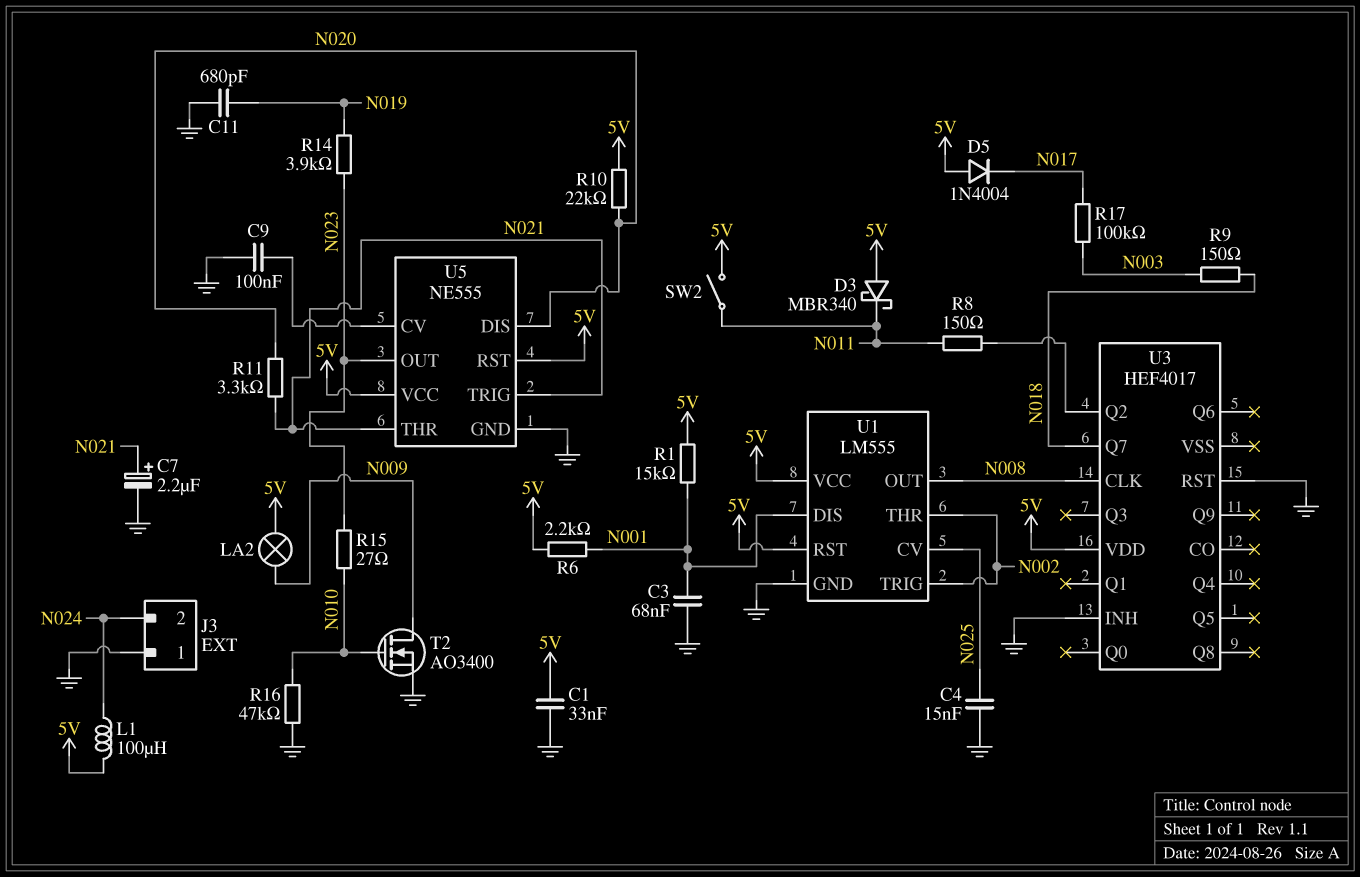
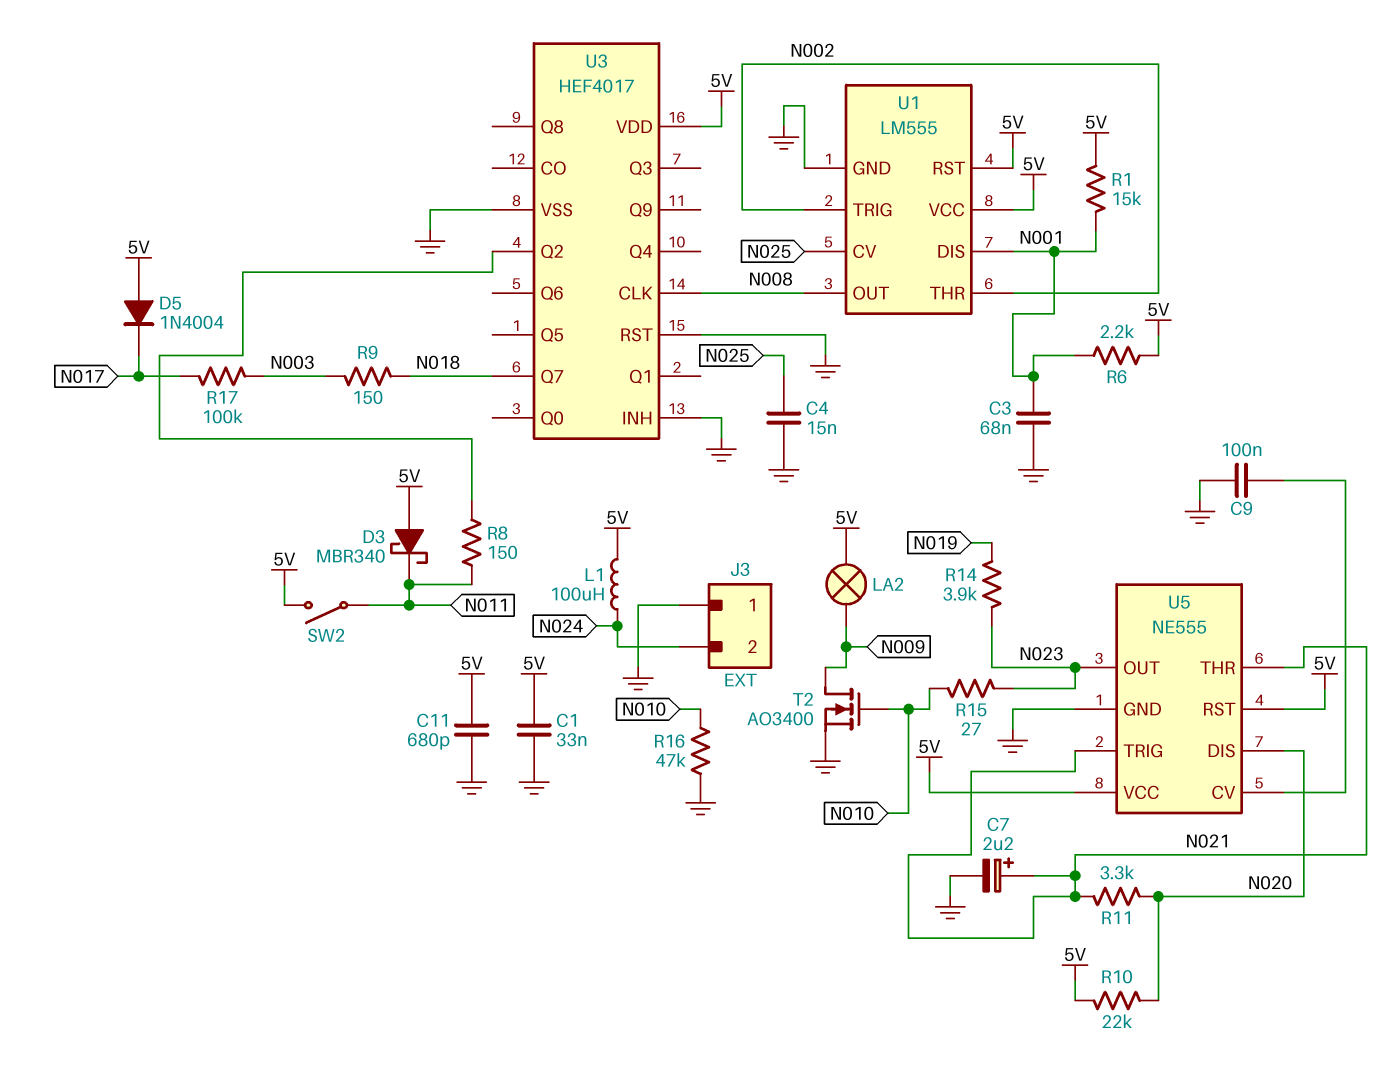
C11: 680pF (GND, N019) -> 680pF (5V, GND)
U3 pin VSS: none -> GND

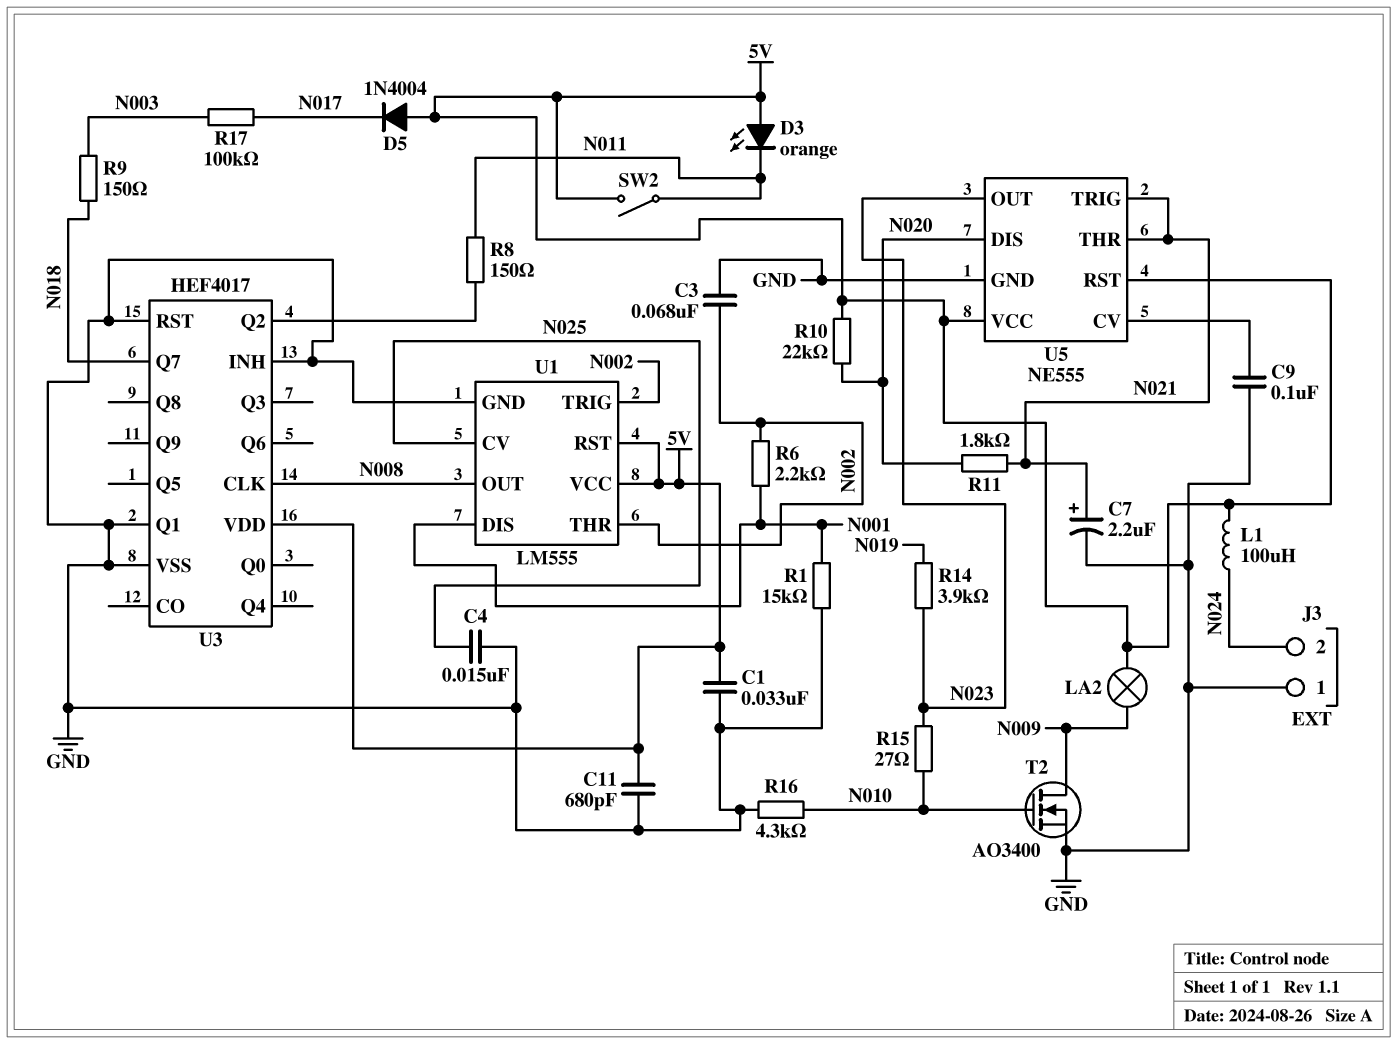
C3: 68nF (GND, N001) -> 68nF (GND, N002)
D3: schottky MBR340 (A 5V, K N011) -> LED orange (A 5V, K N011)
R1: 15k (5V, N001) -> 15k (GND, N001)
R6: 2.2k (5V, N001) -> 2.2k (N001, N002)
R11: 3.3k (N020, N021) -> 1.8k (N020, N021)
R16: 47k (GND, N010) -> 4.3k (GND, N010)
U3 pin Q1: none -> GND

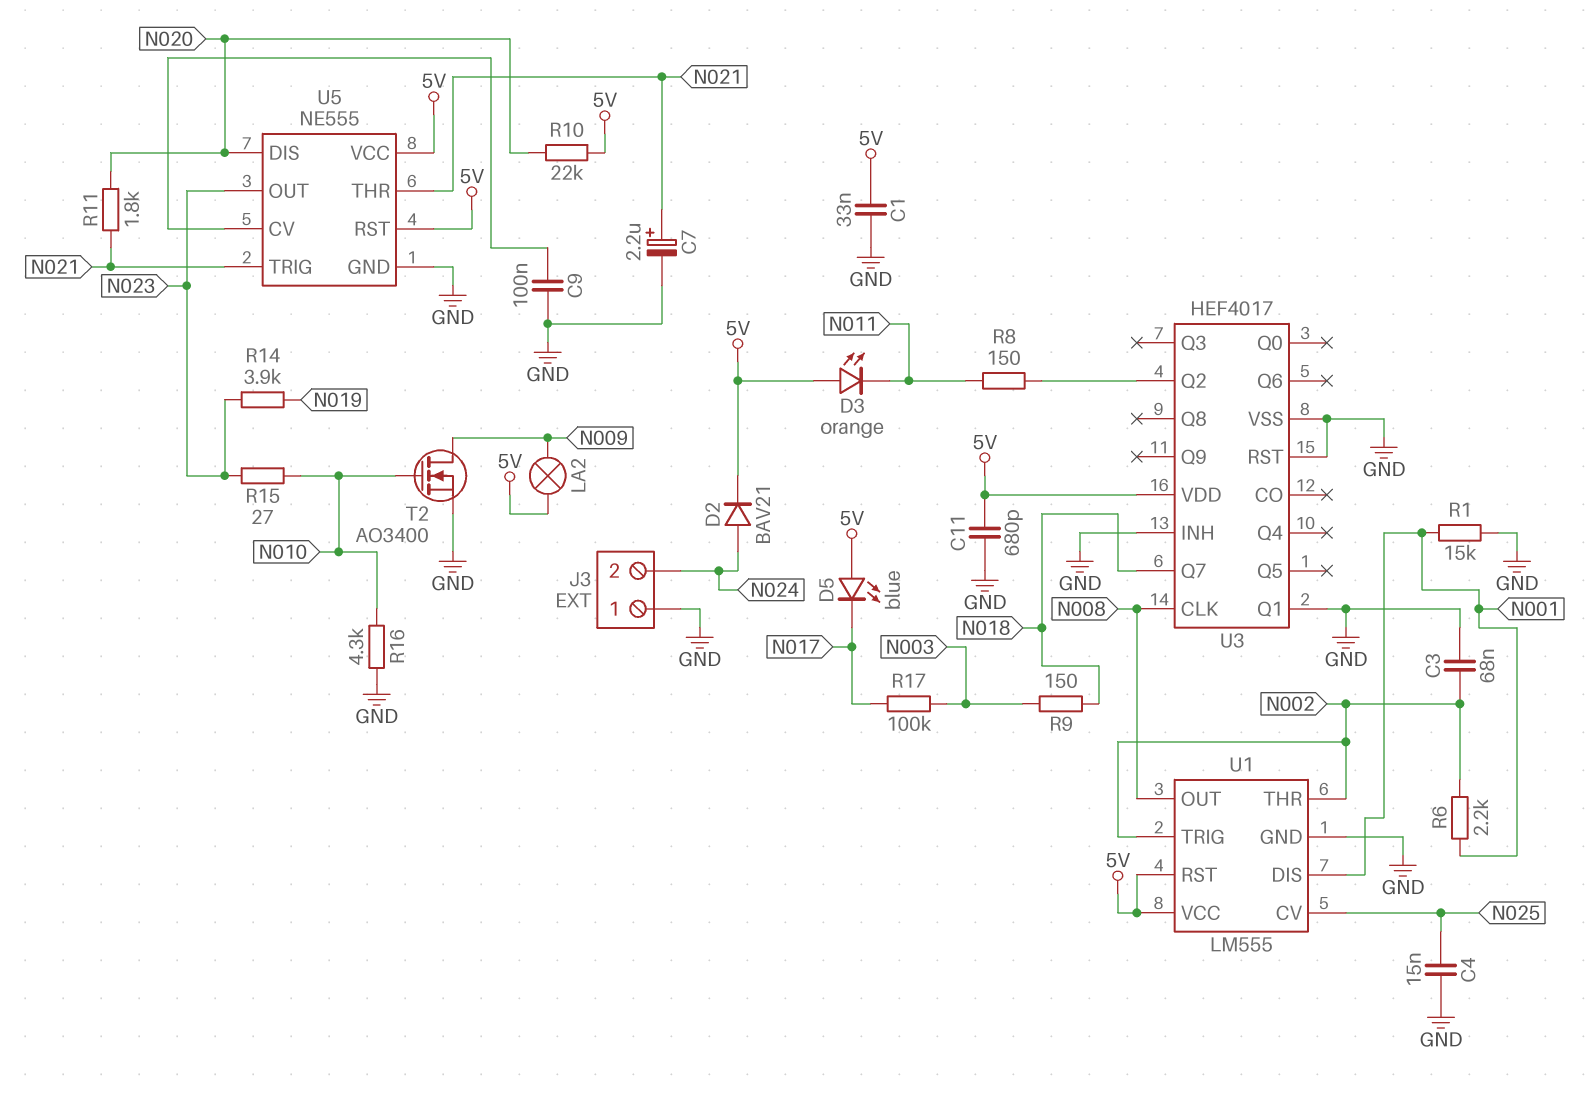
D2: none -> diode BAV21 (A N024, K 5V)
D5: diode 1N4004 (A 5V, K N017) -> LED blue (A 5V, K N017)
L1: 100uH (5V, N024) -> none
SW2: switch (5V, N011) -> none

